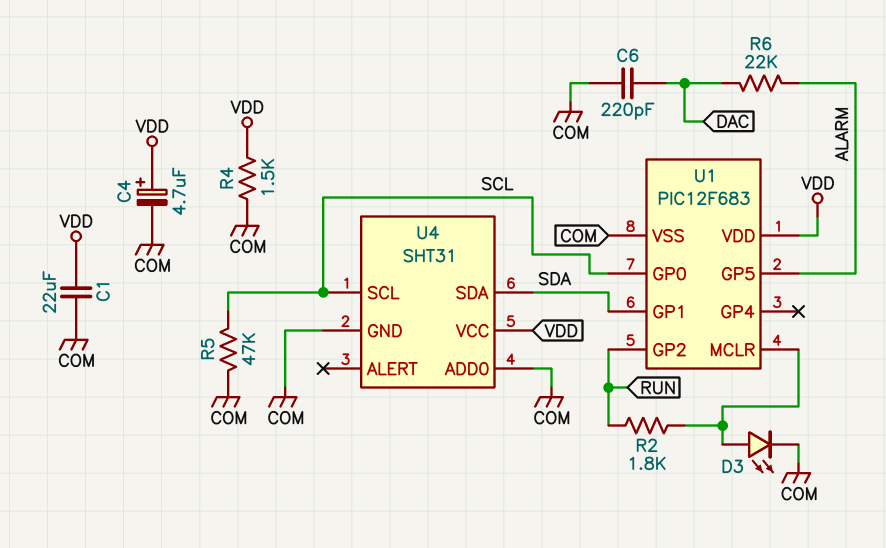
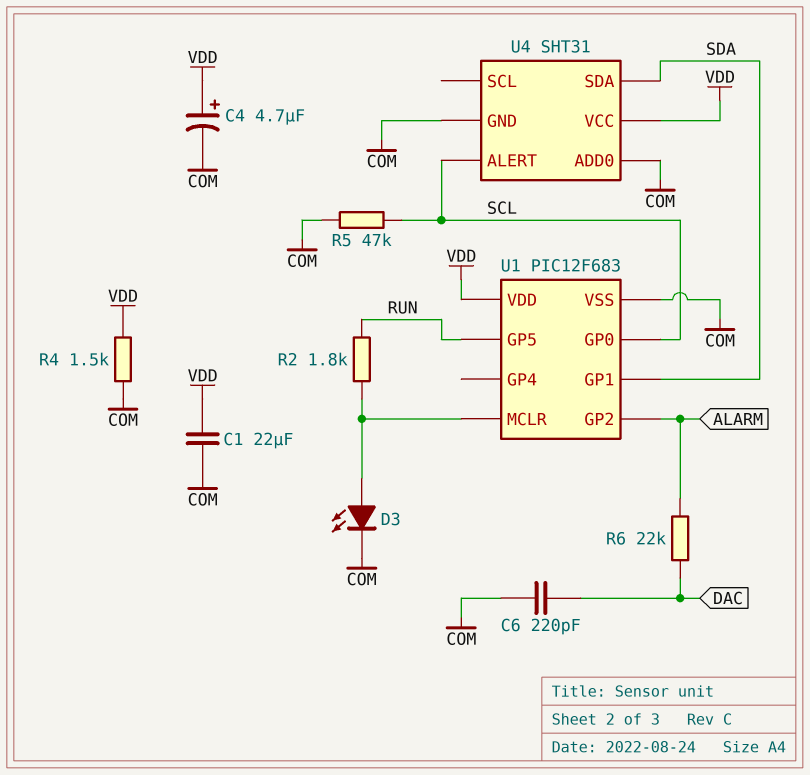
U1 pin GP2: RUN -> ALARM
U1 pin GP5: ALARM -> RUN
U4 pin ALERT: none -> SCL
U4 pin SCL: SCL -> none

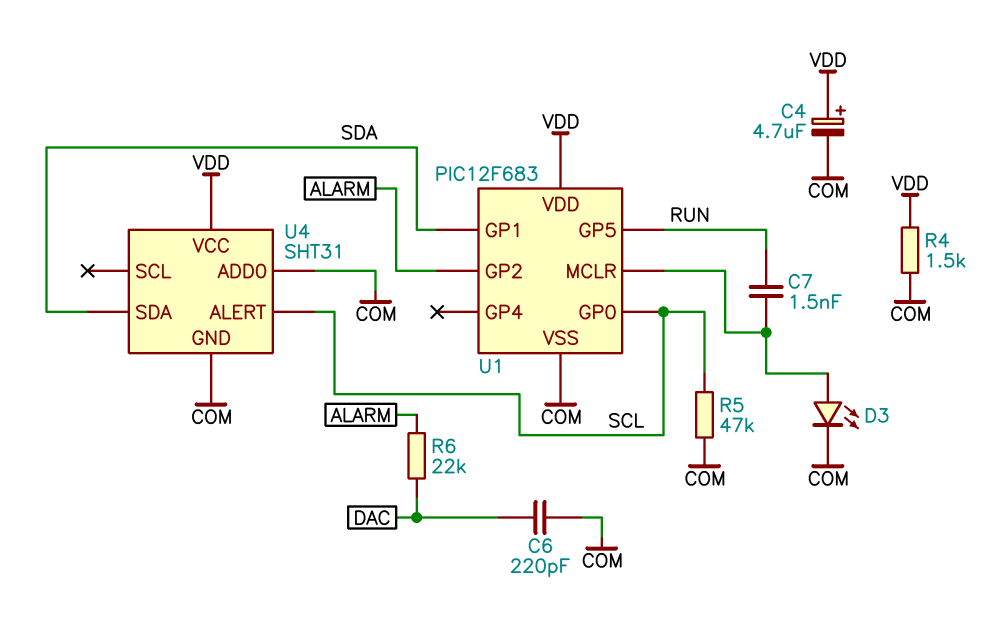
C1: 22uF (COM, VDD) -> none
C7: none -> 1.5nF (RUN, U1/MCLR)
R2: 1.8k (RUN, U1/MCLR) -> none

